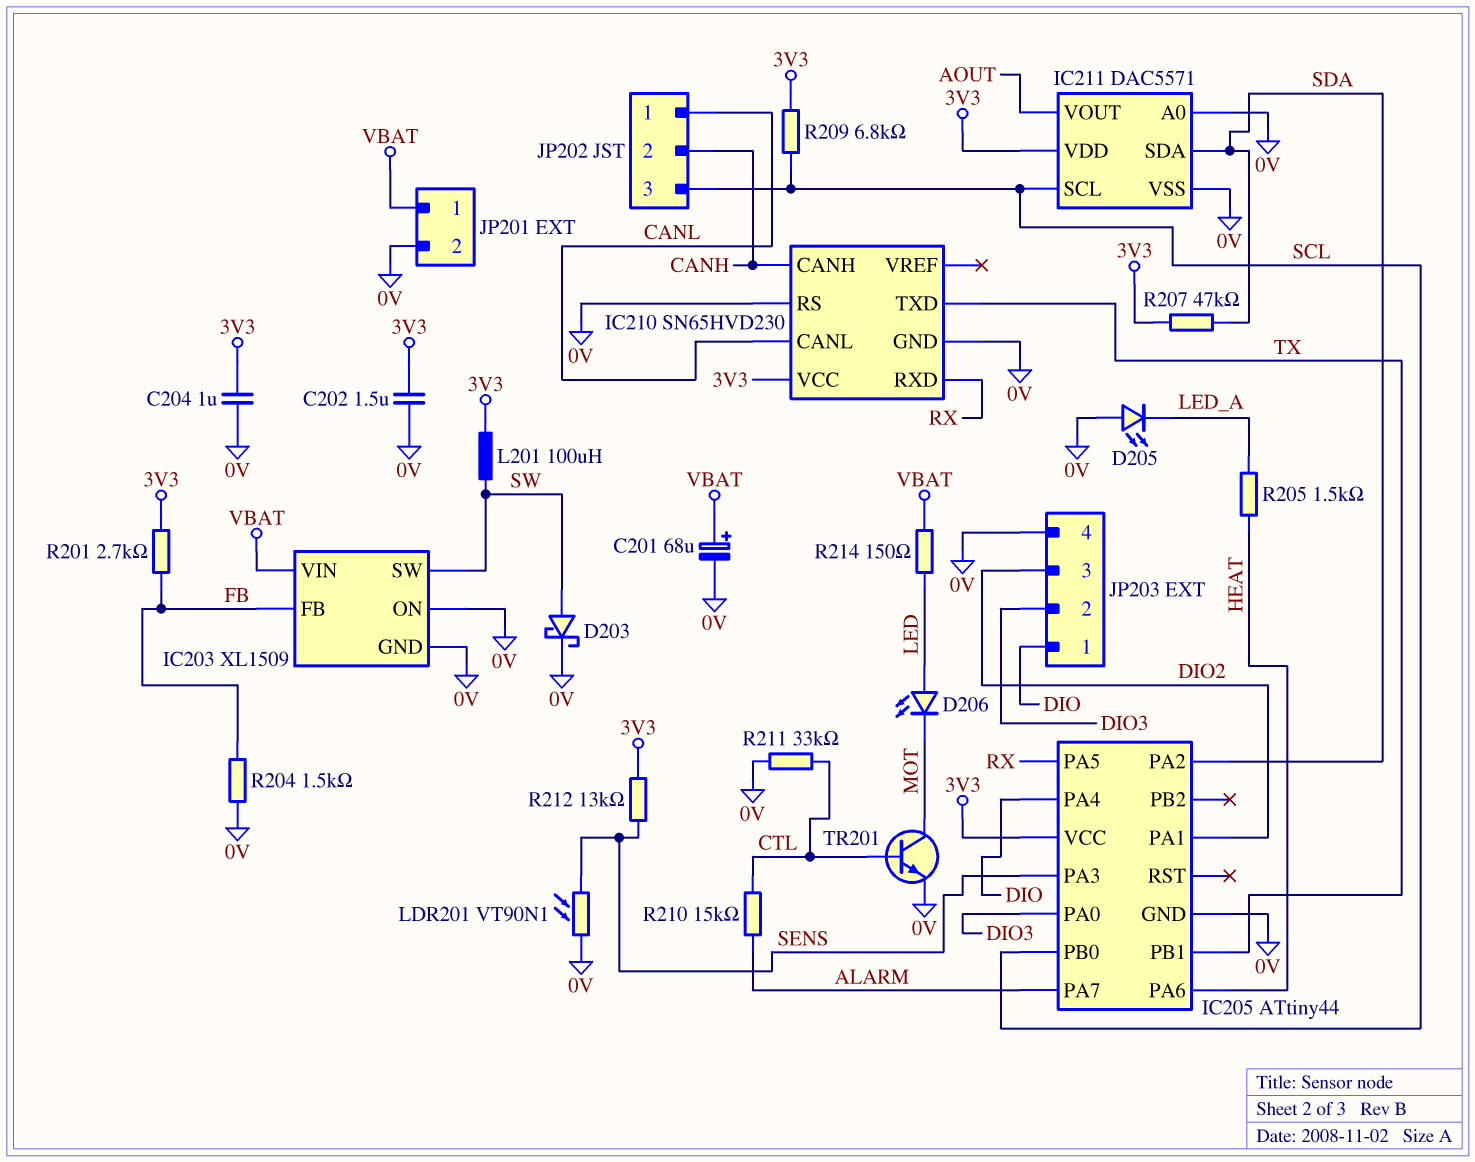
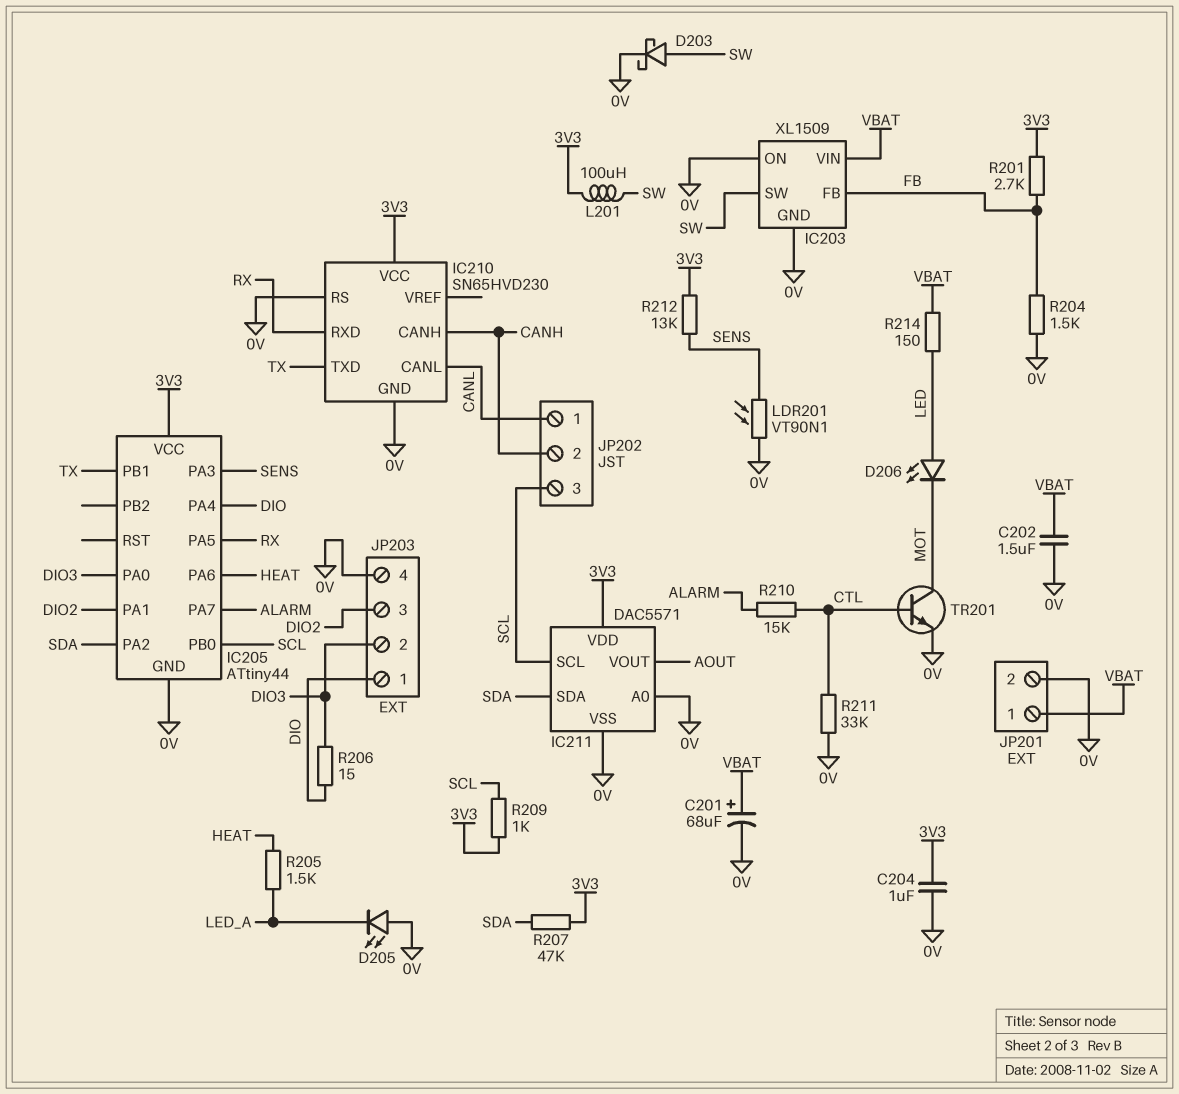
C202: 1.5uF (0V, 3V3) -> 1.5uF (0V, VBAT)
R206: none -> 15 (DIO, DIO3)
R209: 6.8k (3V3, SCL) -> 1k (3V3, SCL)

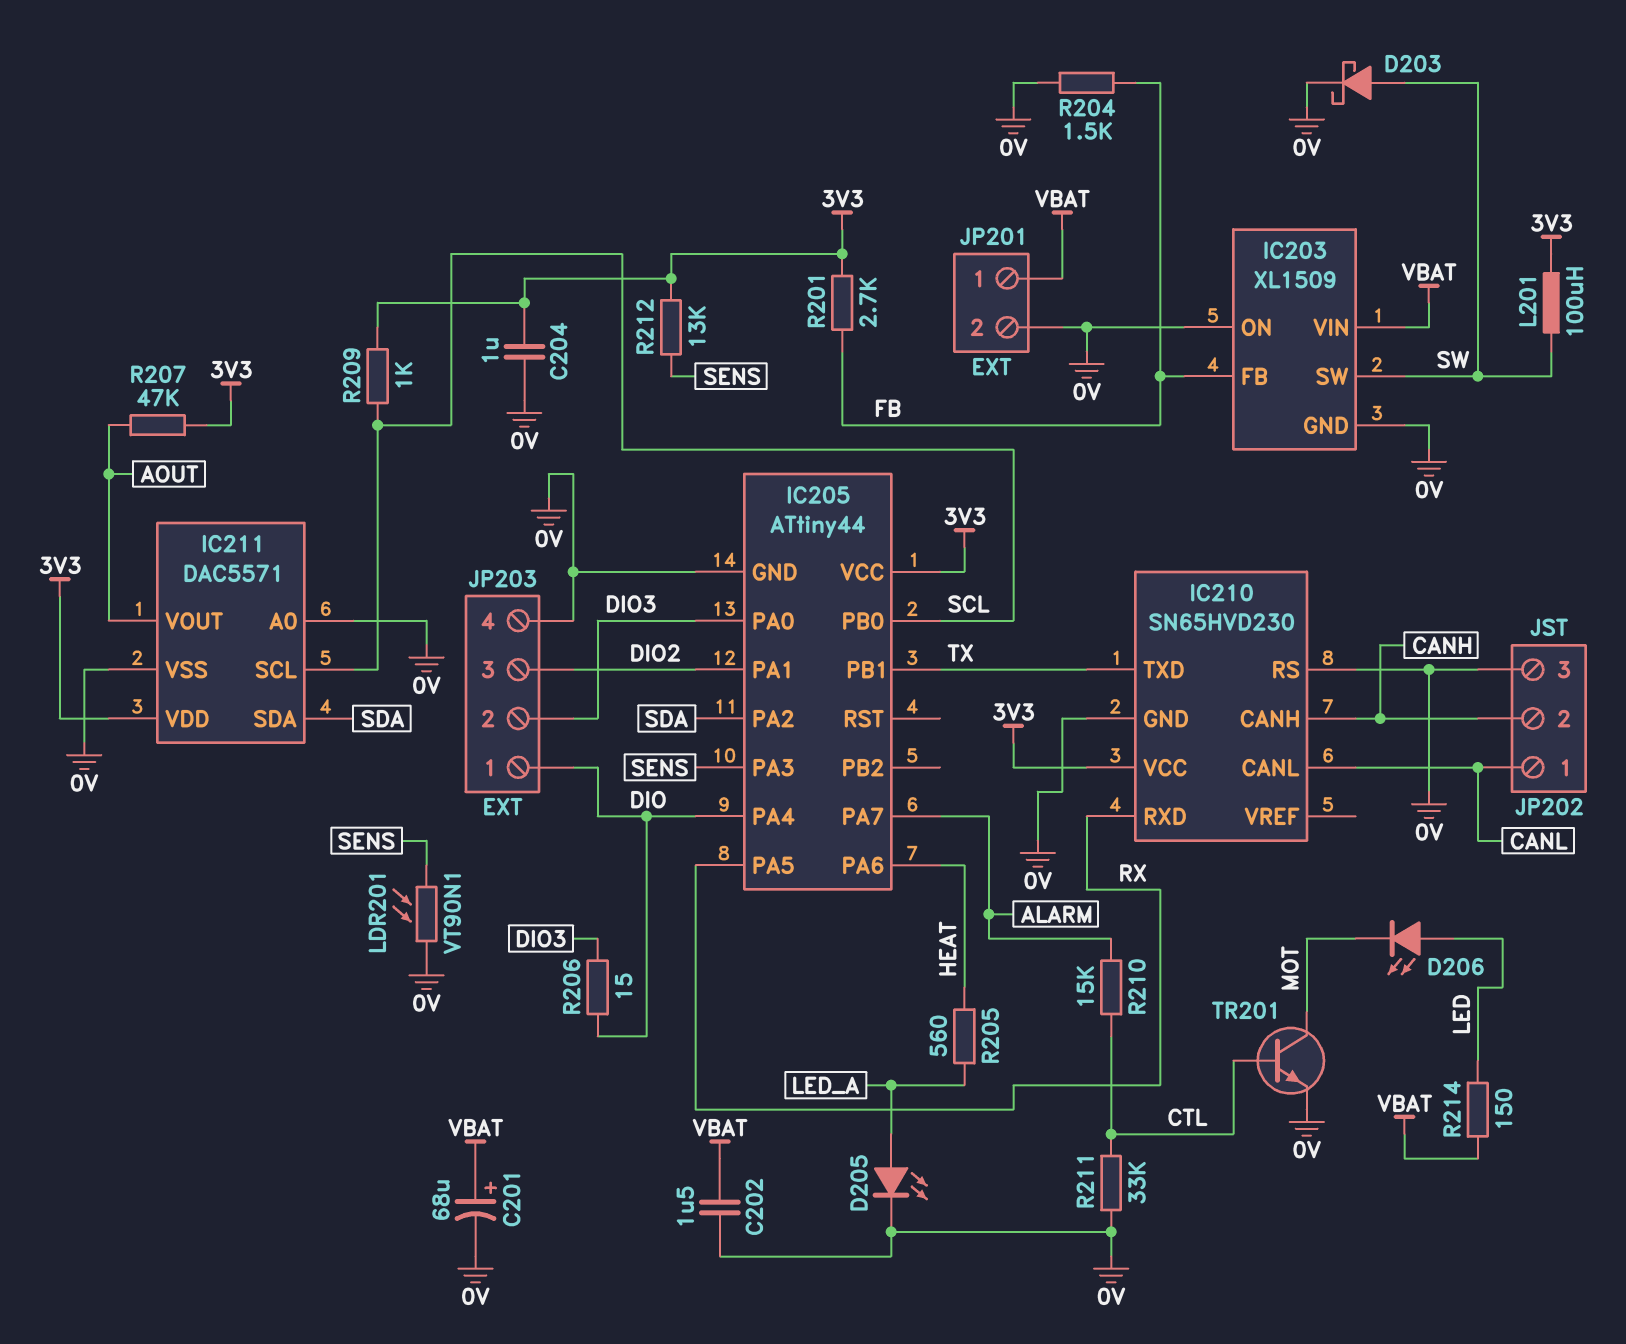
D205: LED (A 0V, K LED_A) -> LED (A LED_A, K 0V)
JP202 pin 3: SCL -> 0V
R205: 1.5k (HEAT, LED_A) -> 560 (HEAT, LED_A)
R207: 47k (3V3, SDA) -> 47k (3V3, AOUT)

